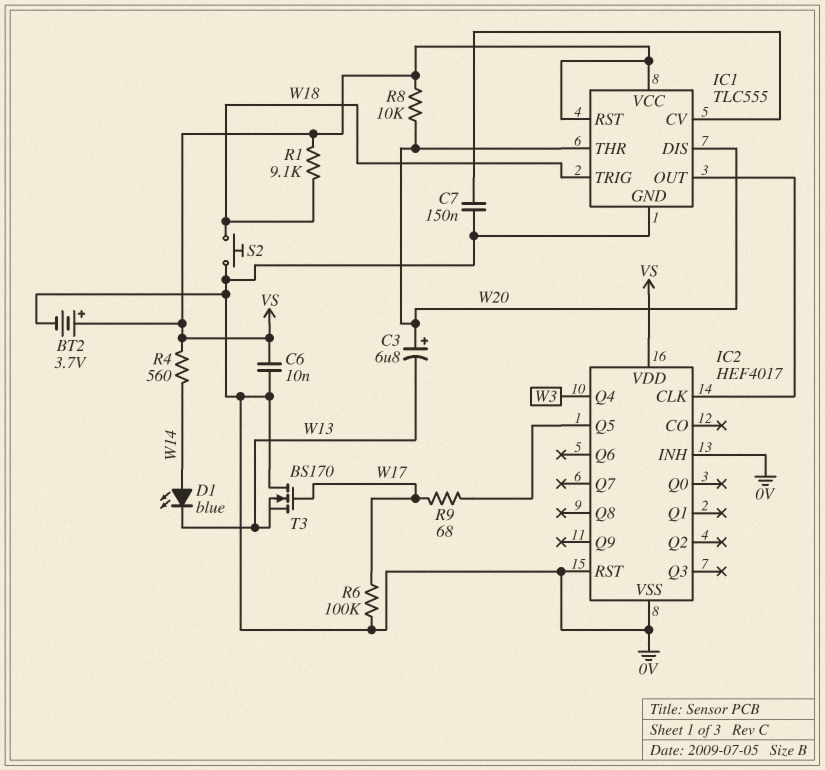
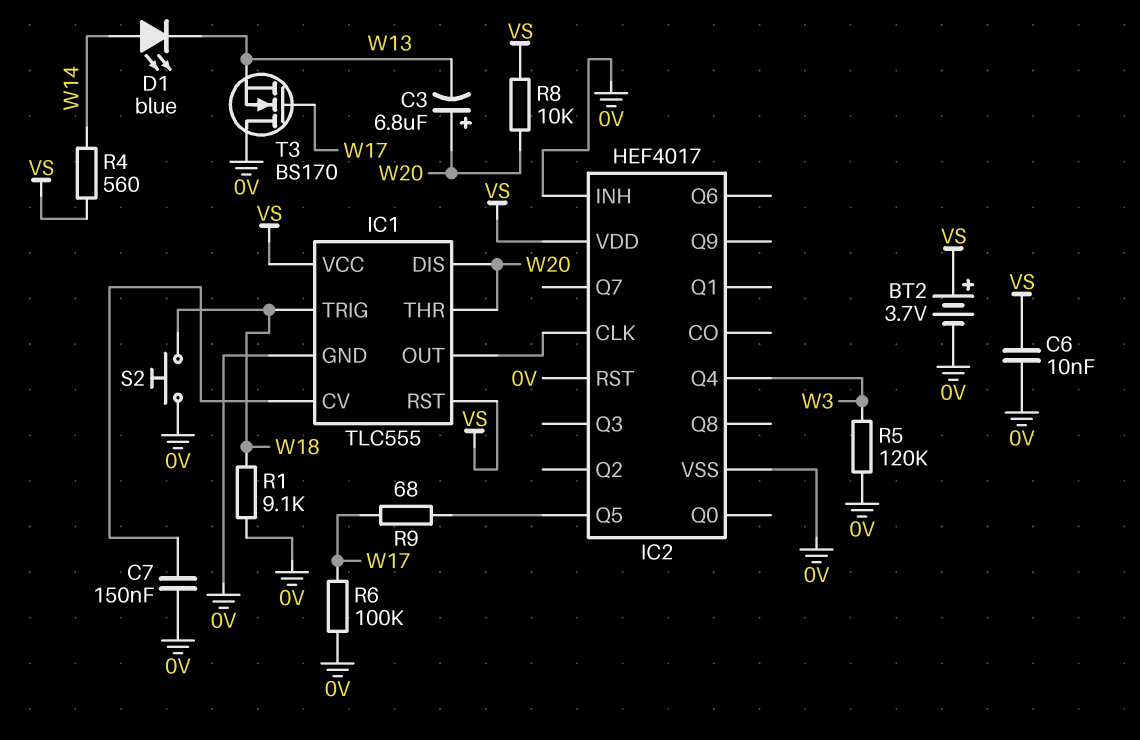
R1: 9.1k (VS, W18) -> 9.1k (0V, W18)
R5: none -> 120k (0V, W3)

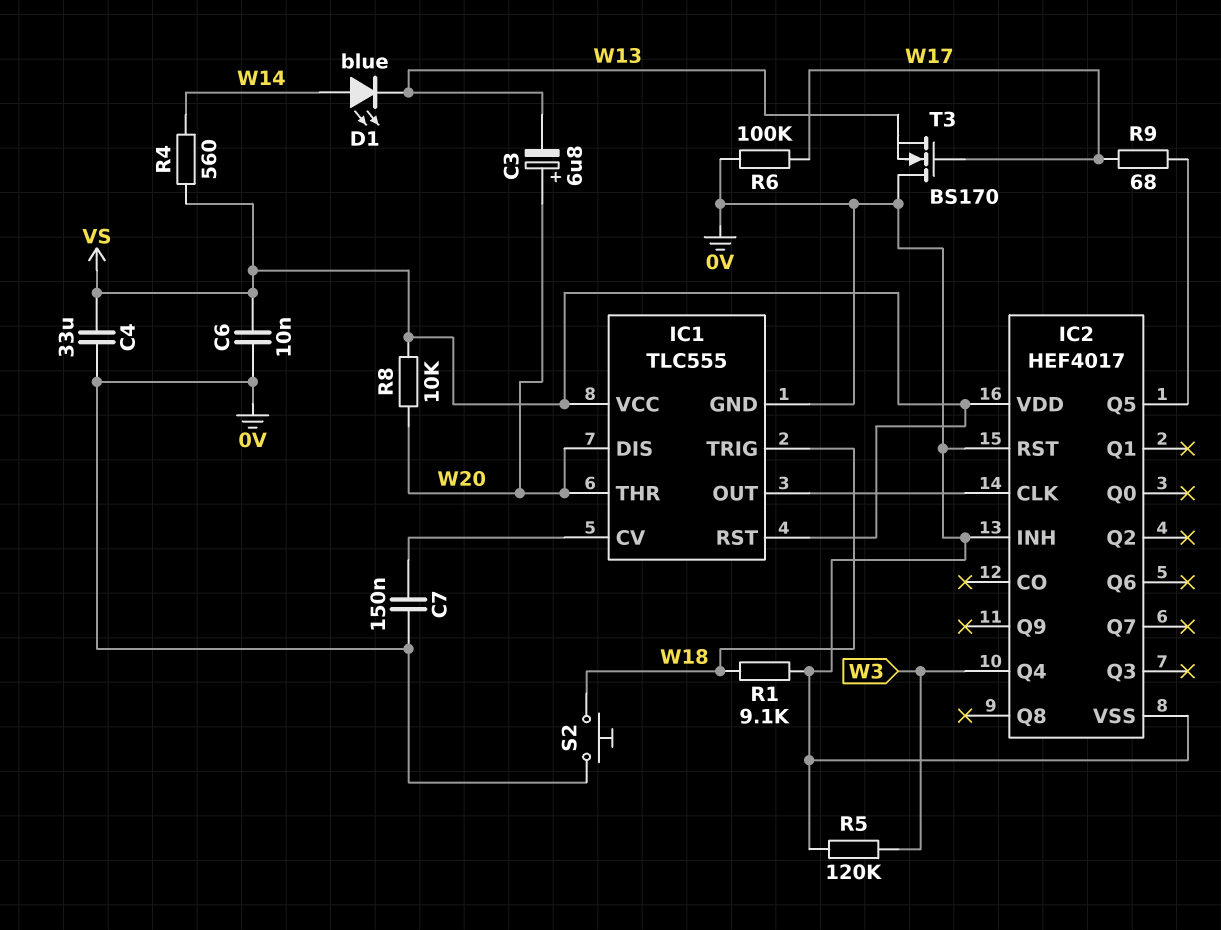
BT2: 3.7V (plus VS, minus 0V) -> none
C4: none -> 33uF (0V, VS)

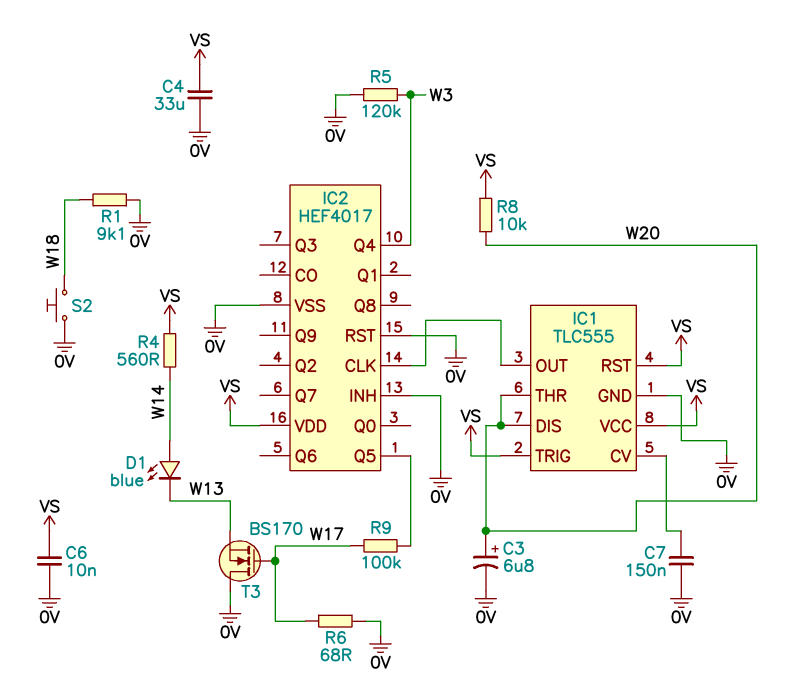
C3: 6.8uF (plus W20, minus W13) -> 6.8uF (plus W20, minus 0V)
IC1 pin TRIG: W18 -> VS
R6: 100k (0V, W17) -> 68 (0V, W17)
R9: 68 (IC2/Q5, W17) -> 100k (IC2/Q5, W17)

